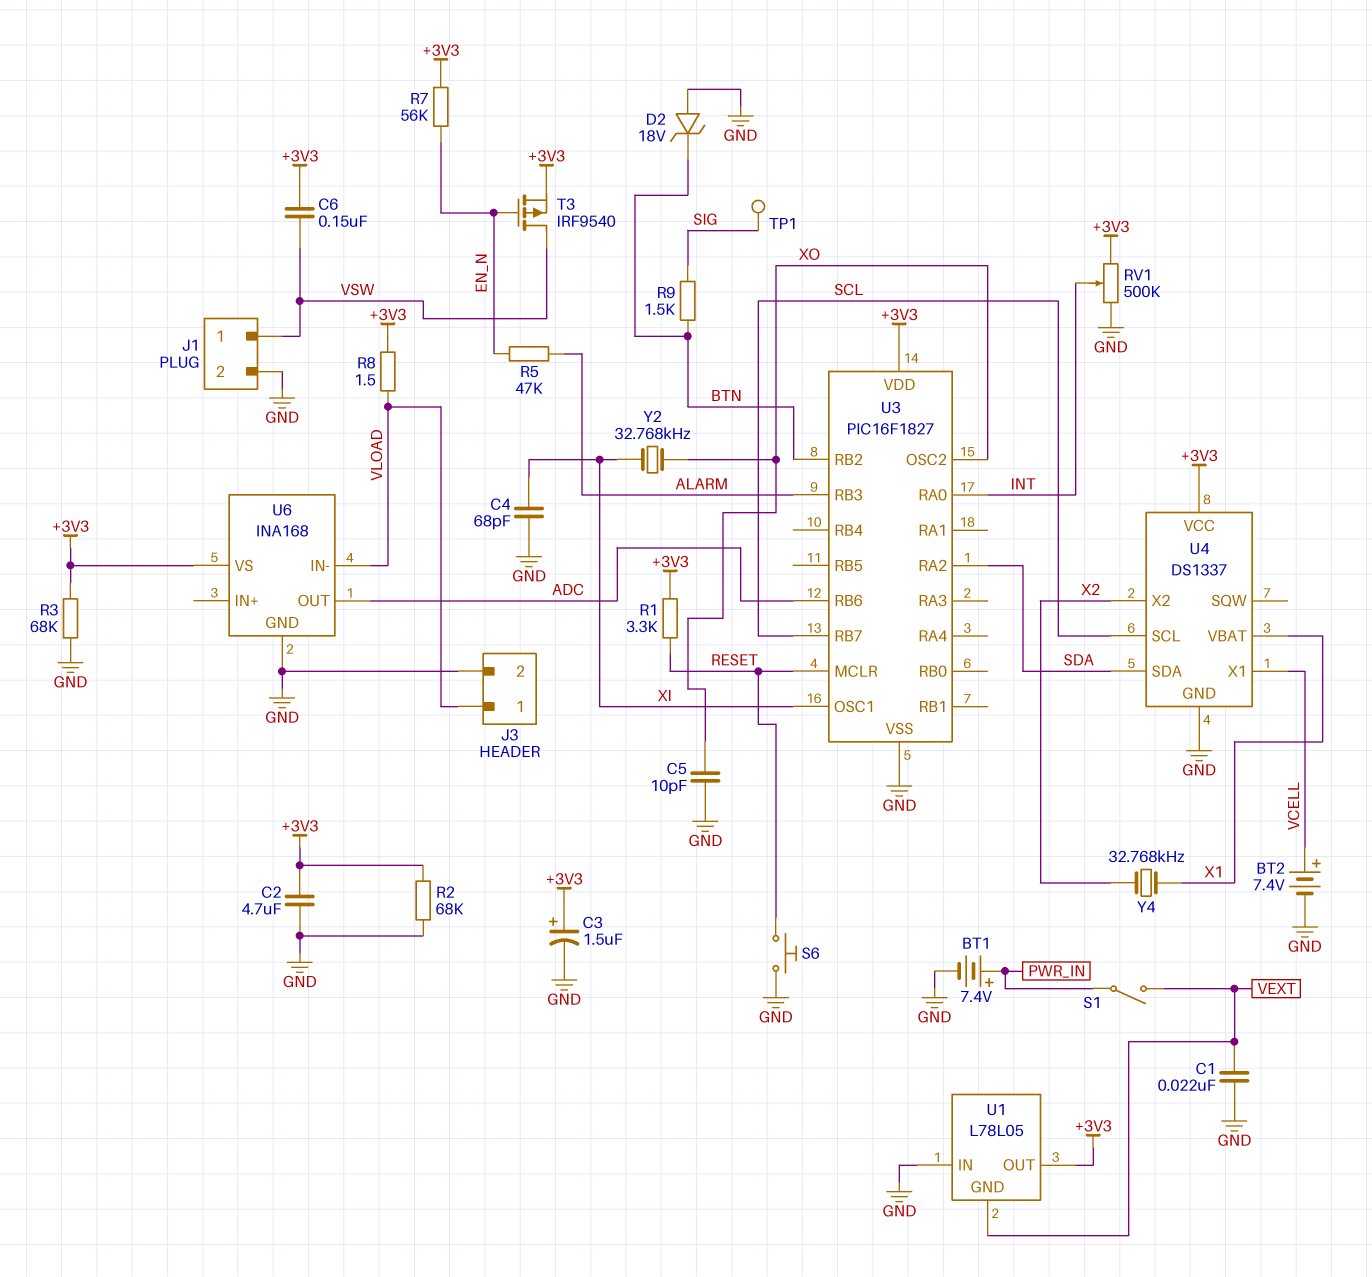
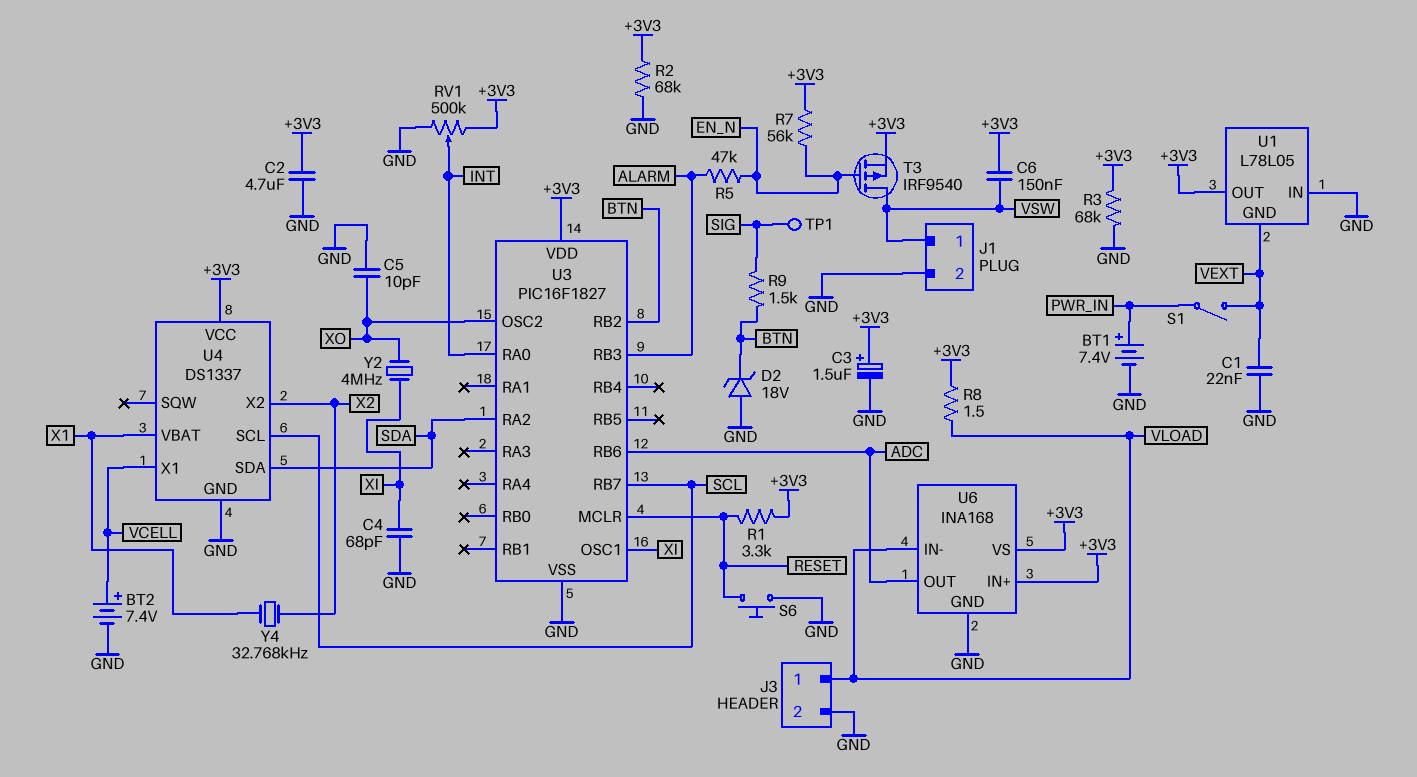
U6 pin IN+: none -> +3V3
Y2: 32.768kHz (XI, XO) -> 4MHz (XI, XO)

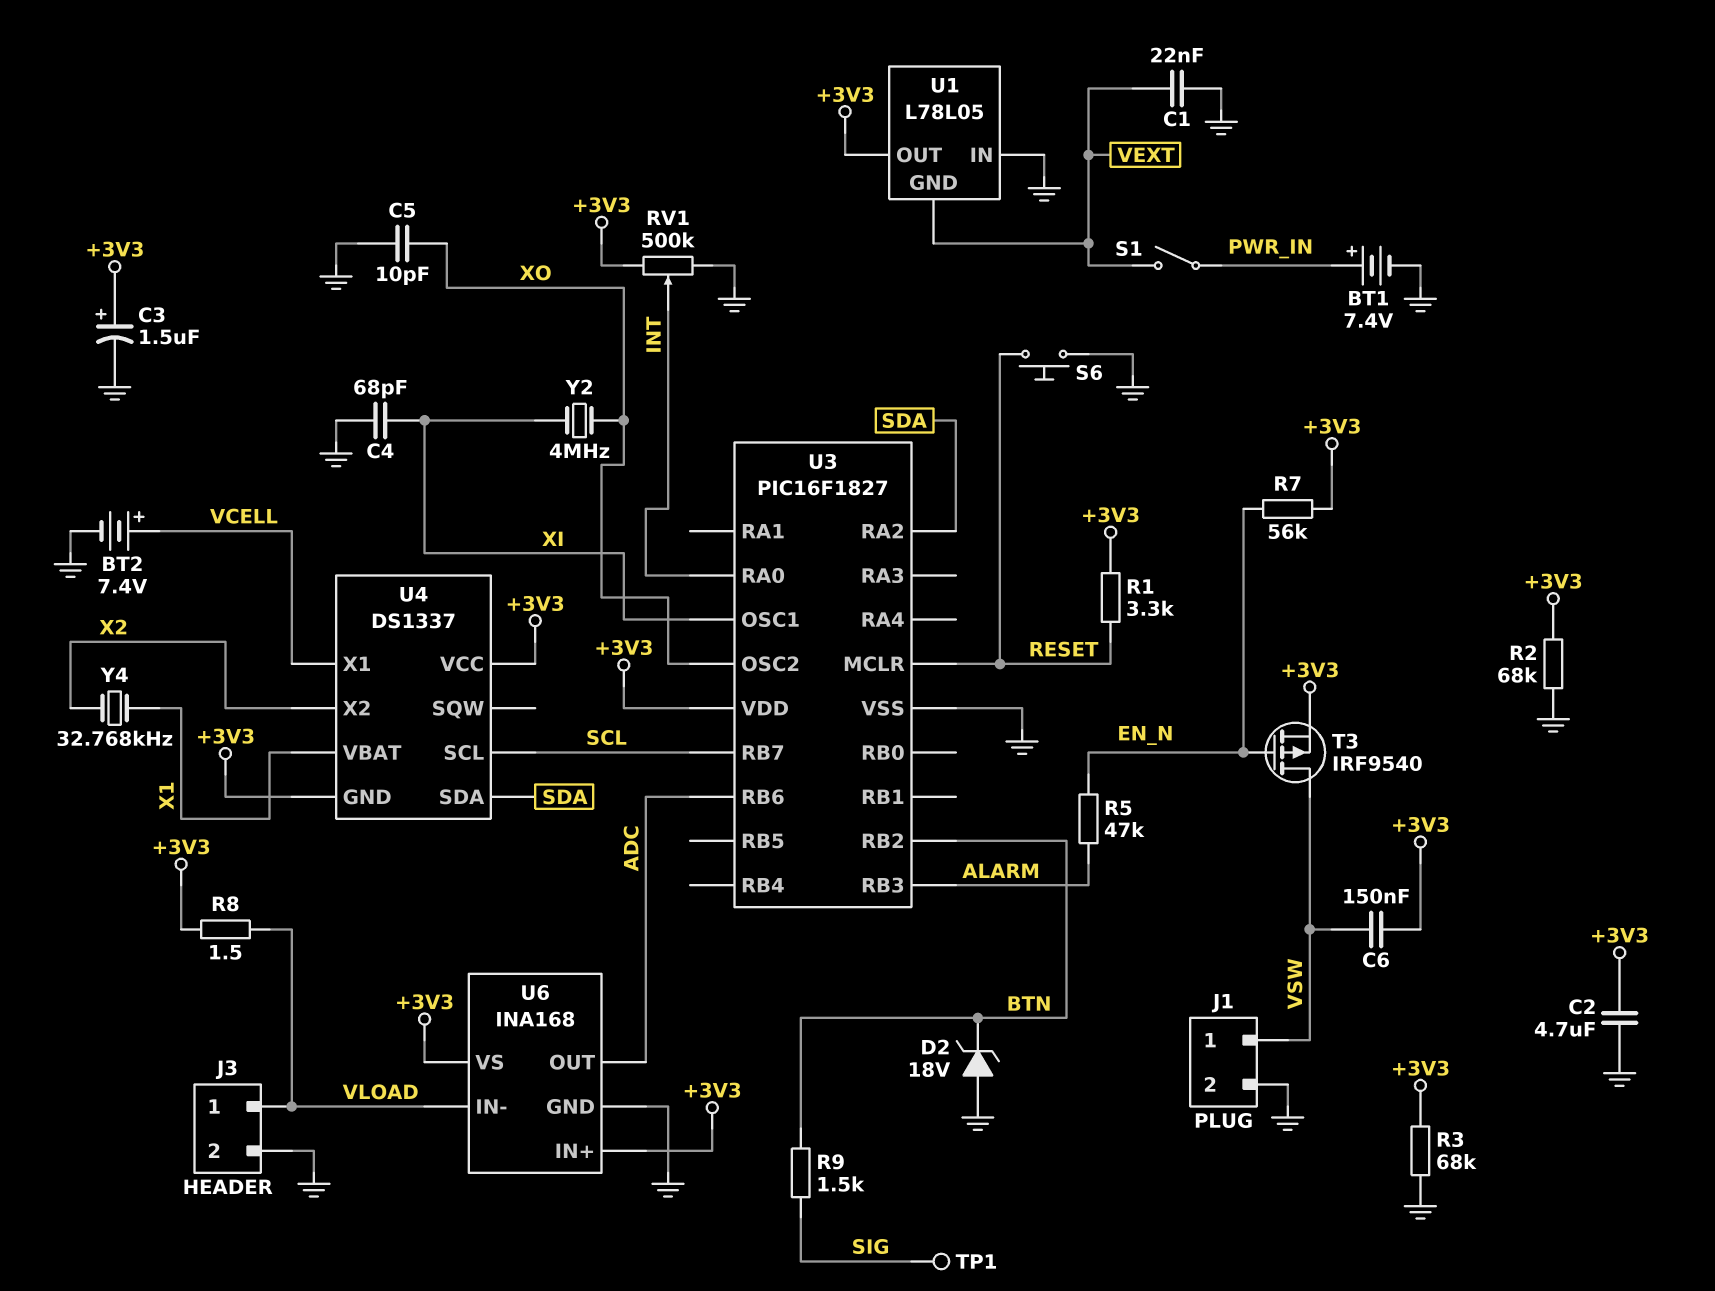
U4 pin GND: GND -> +3V3

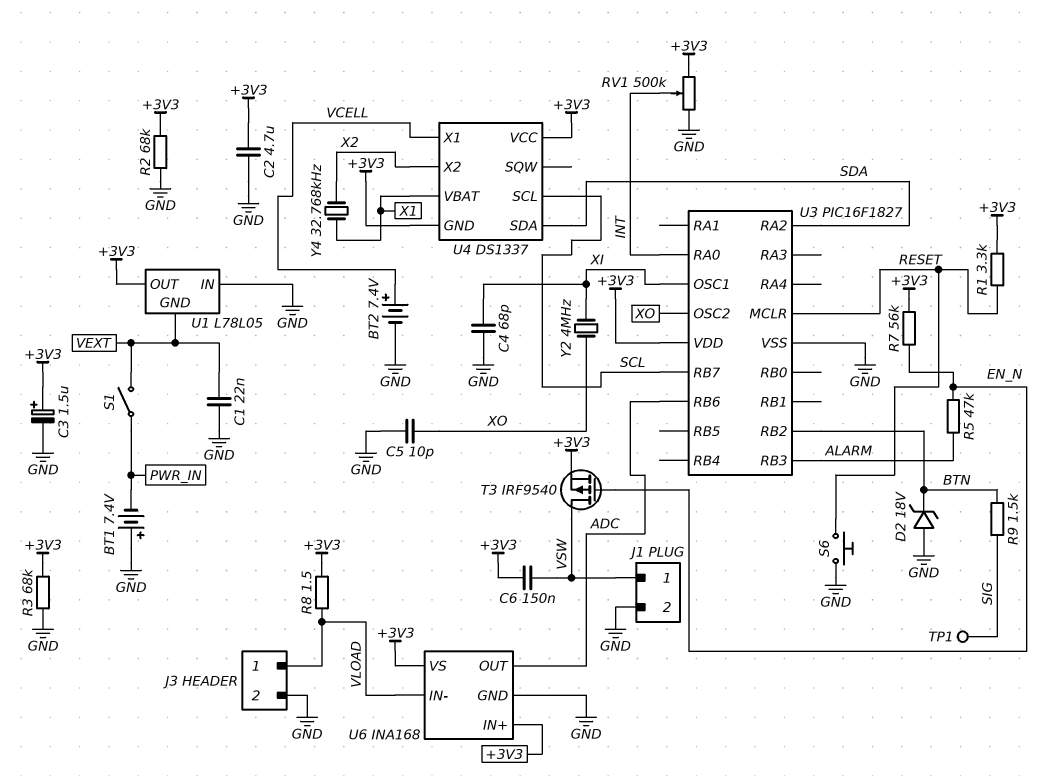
BT1: 7.4V (plus PWR_IN, minus GND) -> 7.4V (plus GND, minus PWR_IN)

